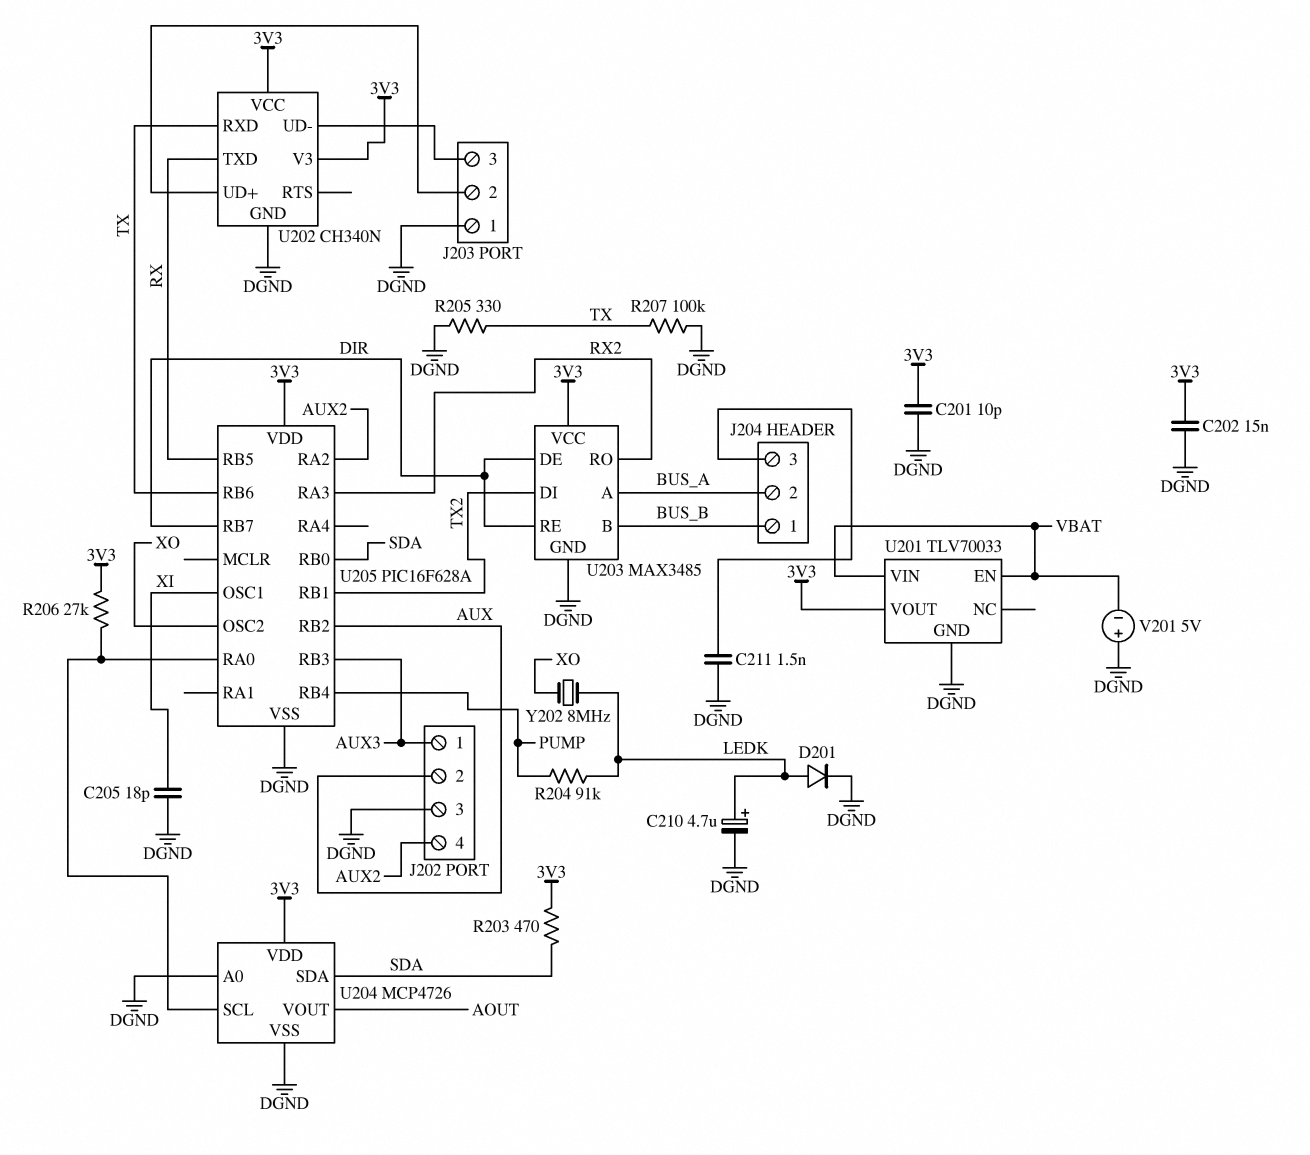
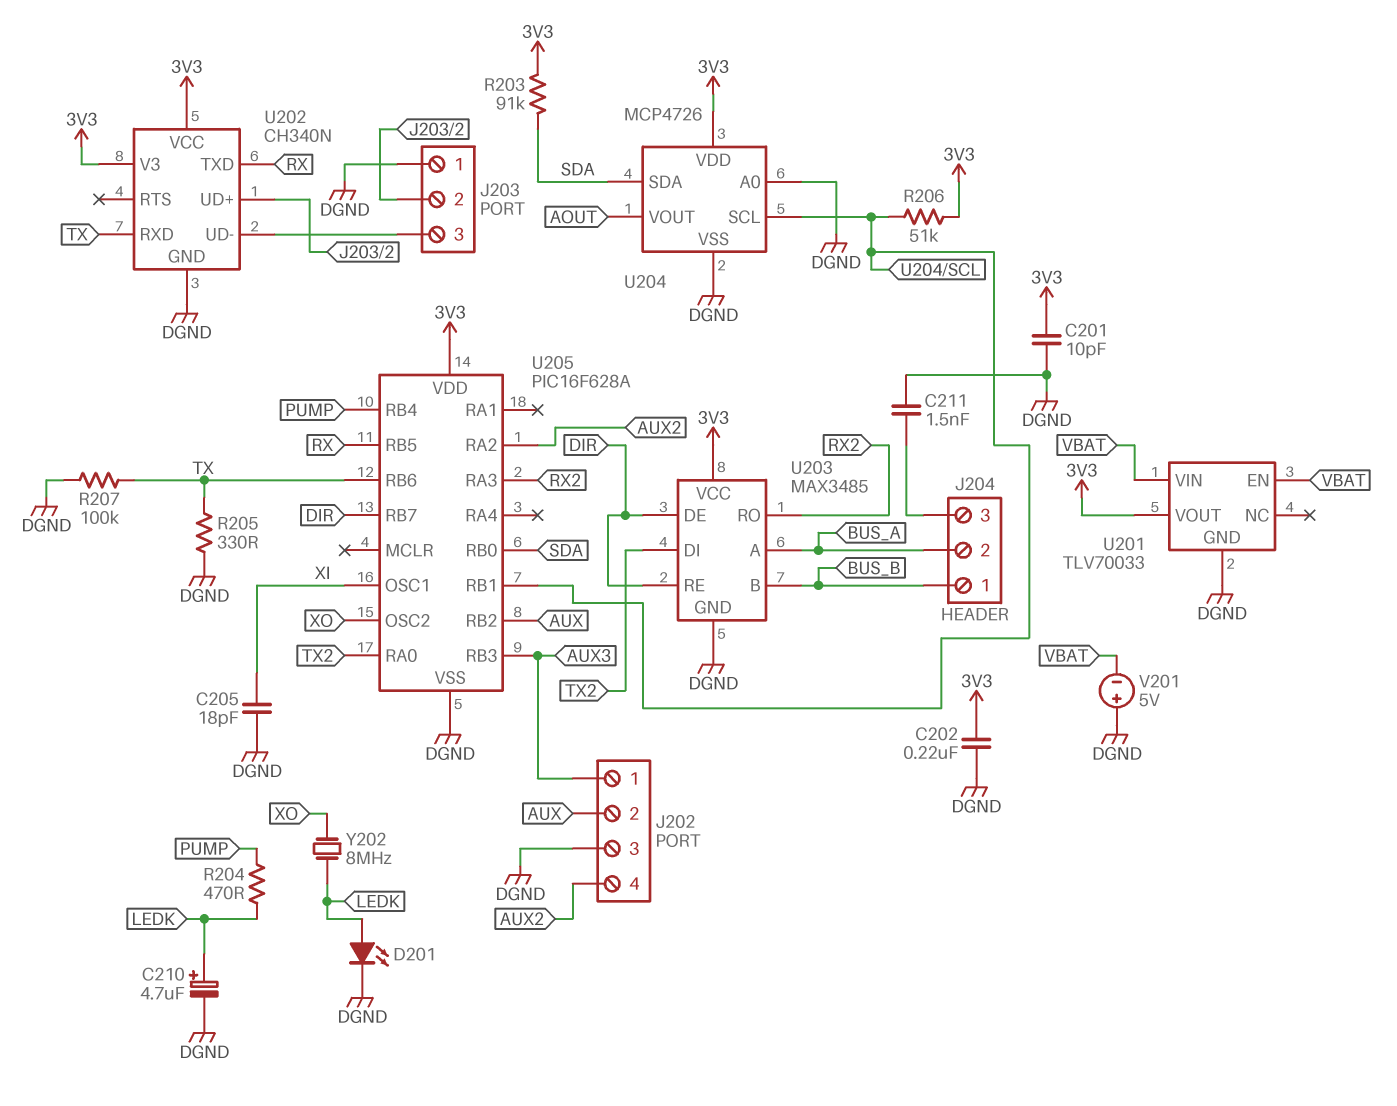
C202: 15nF (3V3, DGND) -> 220nF (3V3, DGND)
D201: diode (A LEDK, K DGND) -> LED (A LEDK, K DGND)
R203: 470 (3V3, SDA) -> 91k (3V3, SDA)
R204: 91k (LEDK, PUMP) -> 470 (LEDK, PUMP)
R206: 27k (3V3, U204/SCL) -> 51k (3V3, U204/SCL)
U205 pin RA0: U204/SCL -> TX2
U205 pin RB1: TX2 -> U204/SCL

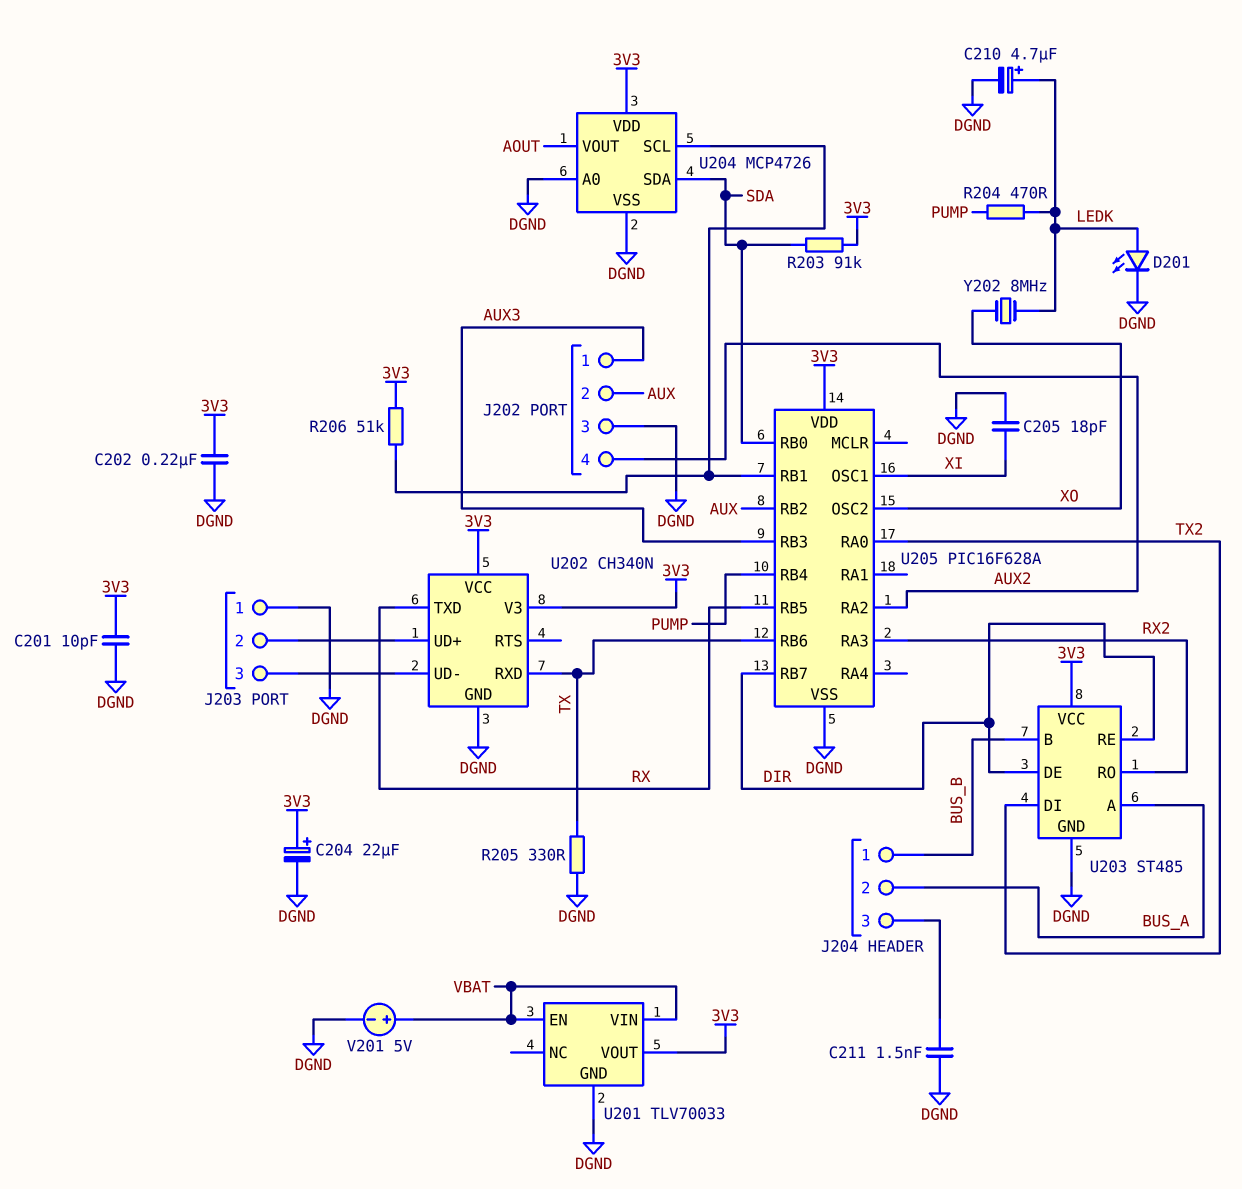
C204: none -> 22uF (plus 3V3, minus DGND)
R207: 100k (DGND, TX) -> none
U203: MAX3485 -> ST485
V201: 5V (plus DGND, minus VBAT) -> 5V (plus VBAT, minus DGND)

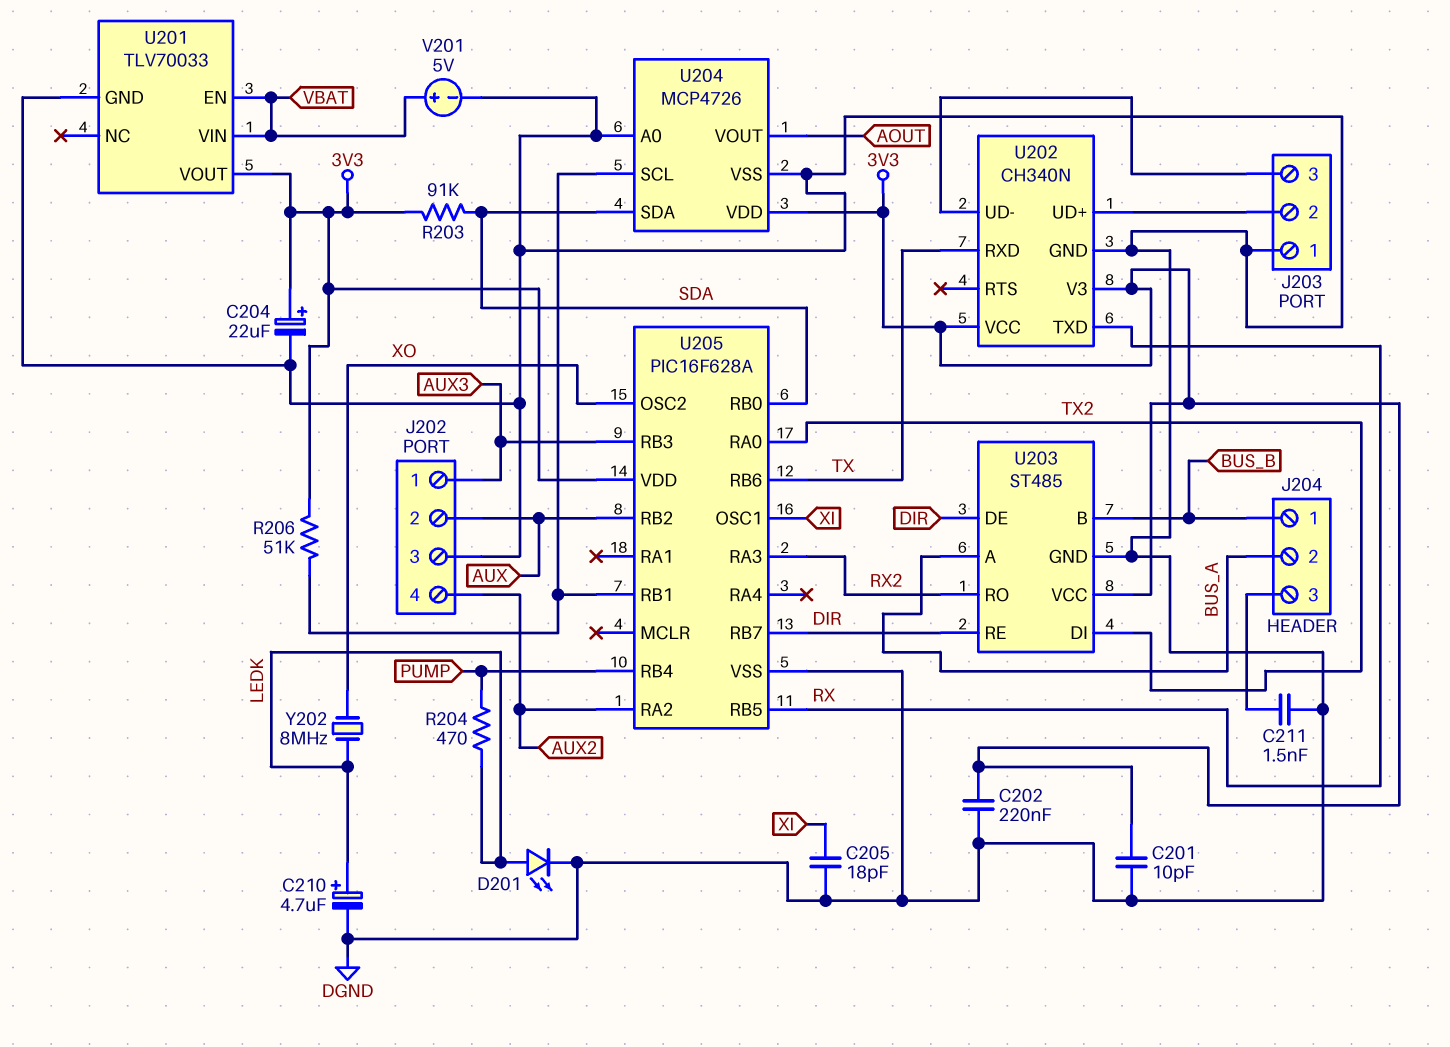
R205: 330 (DGND, TX) -> none

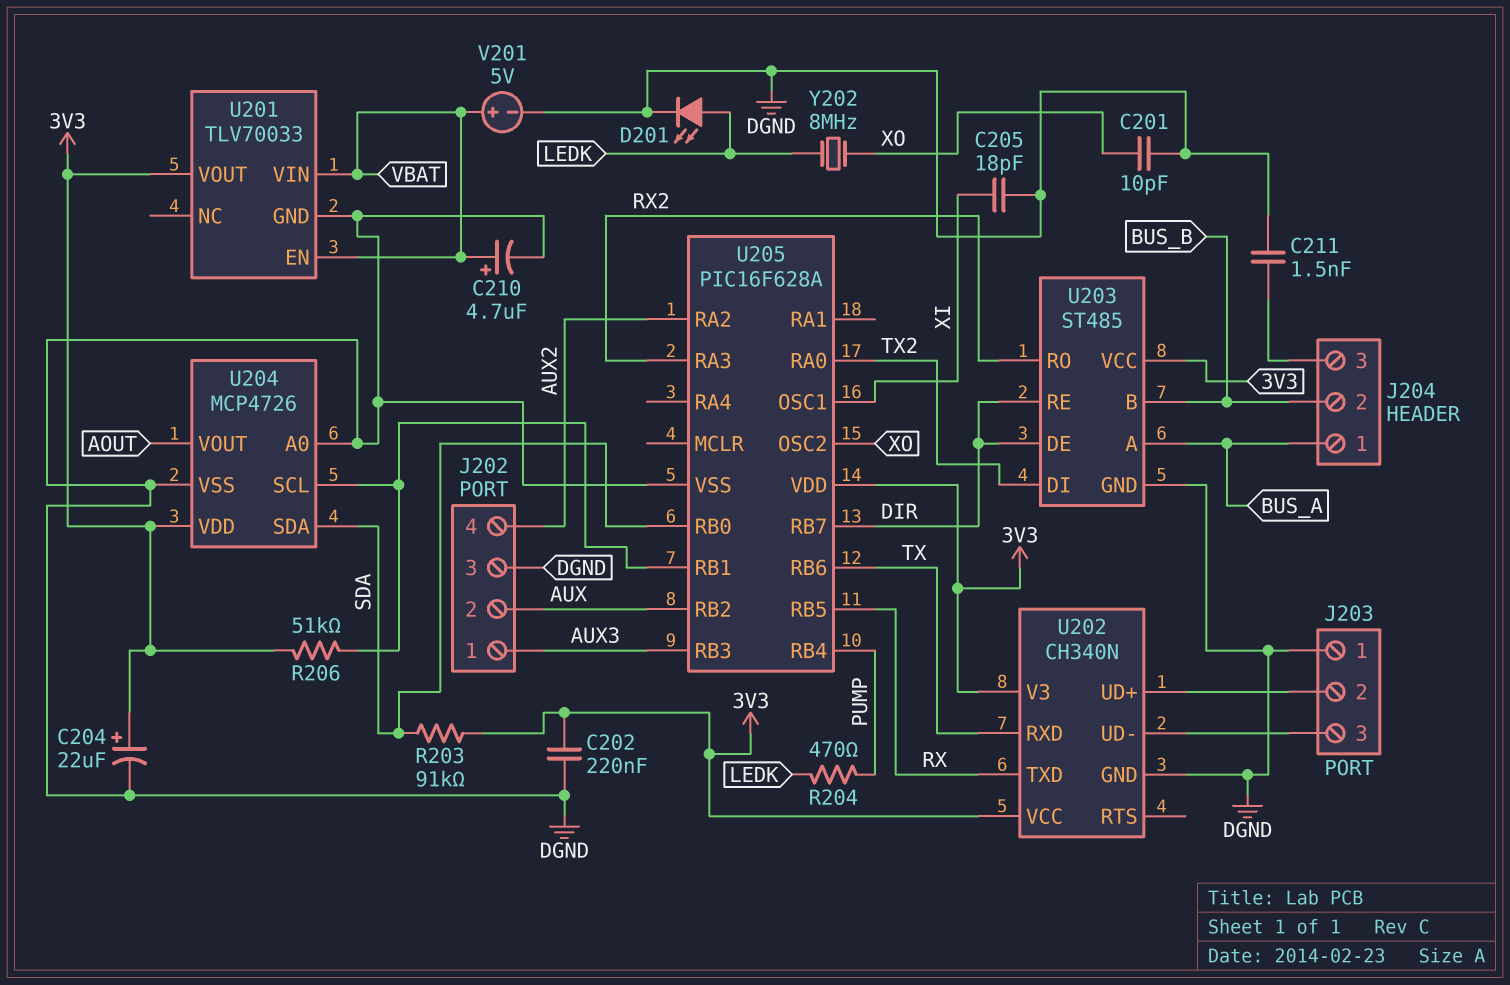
C201: 10pF (3V3, DGND) -> 10pF (DGND, XO)
C210: 4.7uF (plus LEDK, minus DGND) -> 4.7uF (plus VBAT, minus DGND)
J204 pin 1: BUS_B -> BUS_A
J204 pin 2: BUS_A -> BUS_B

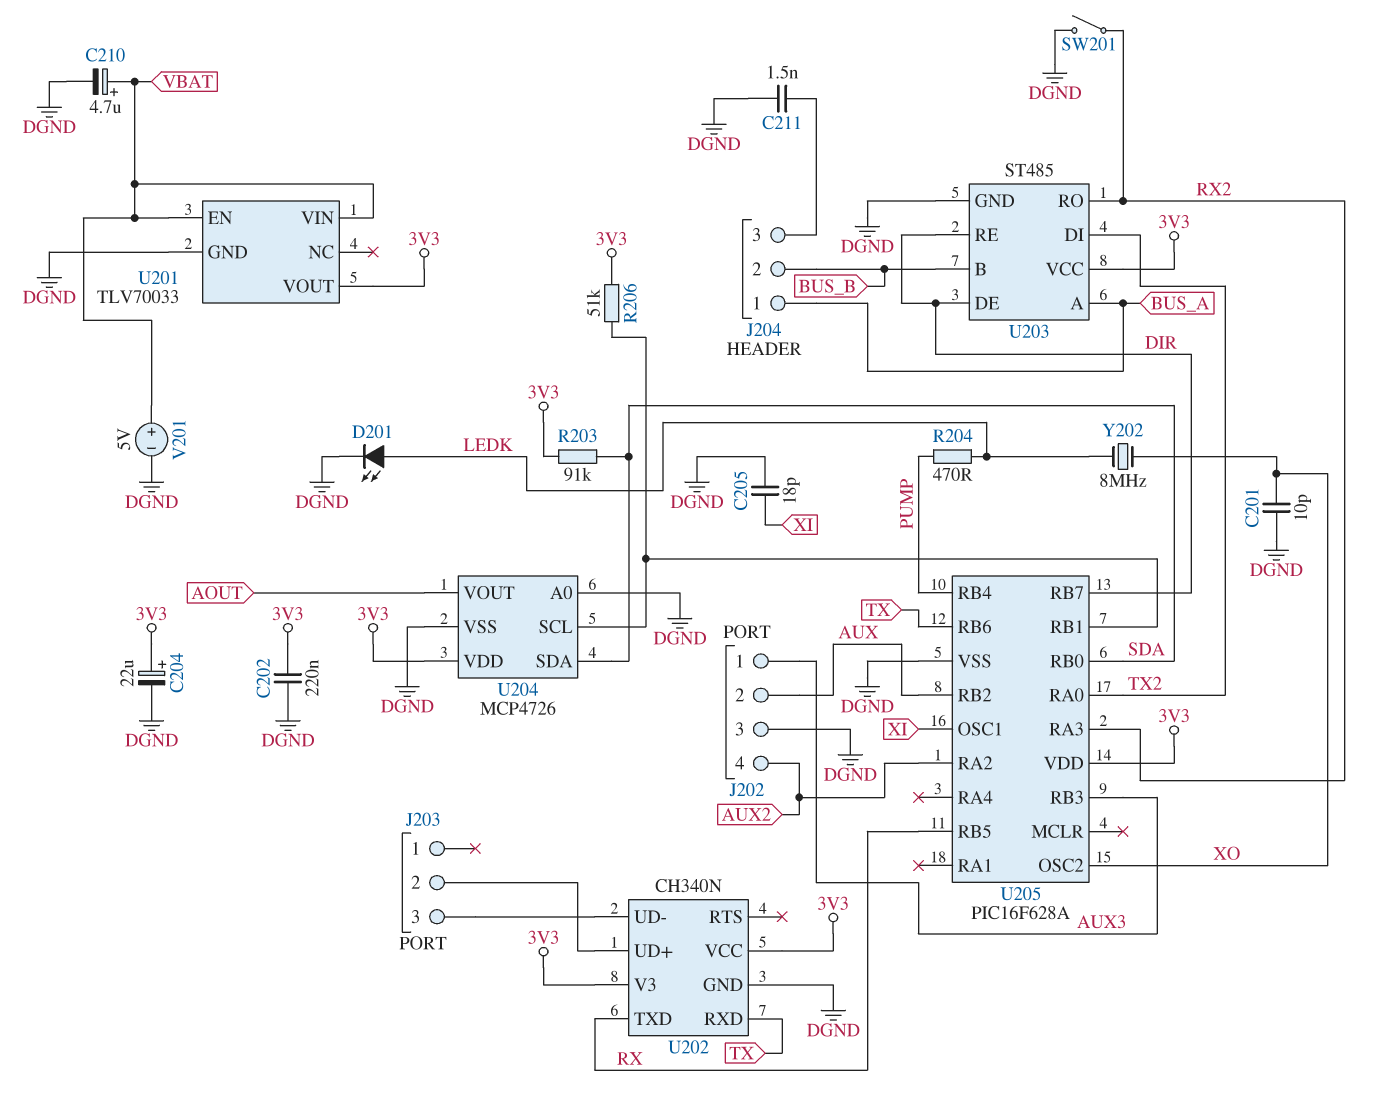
J203 pin 1: DGND -> none
SW201: none -> switch (DGND, RX2)

